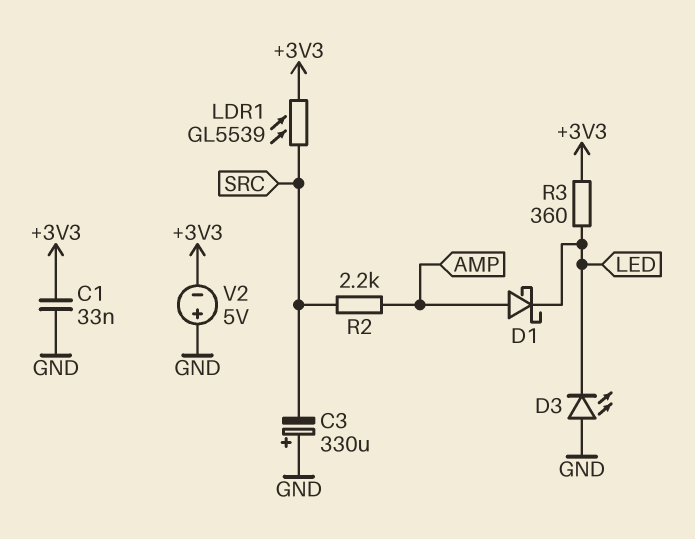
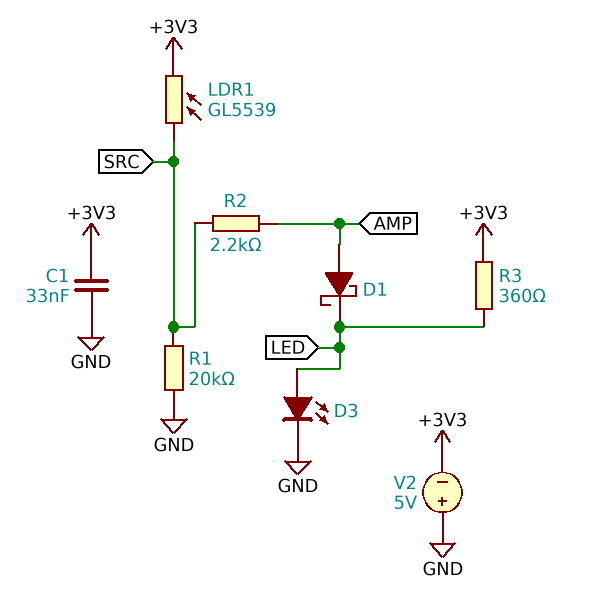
C3: 330uF (plus GND, minus SRC) -> none
D3: LED (A GND, K LED) -> LED (A LED, K GND)
R1: none -> 20k (GND, SRC)

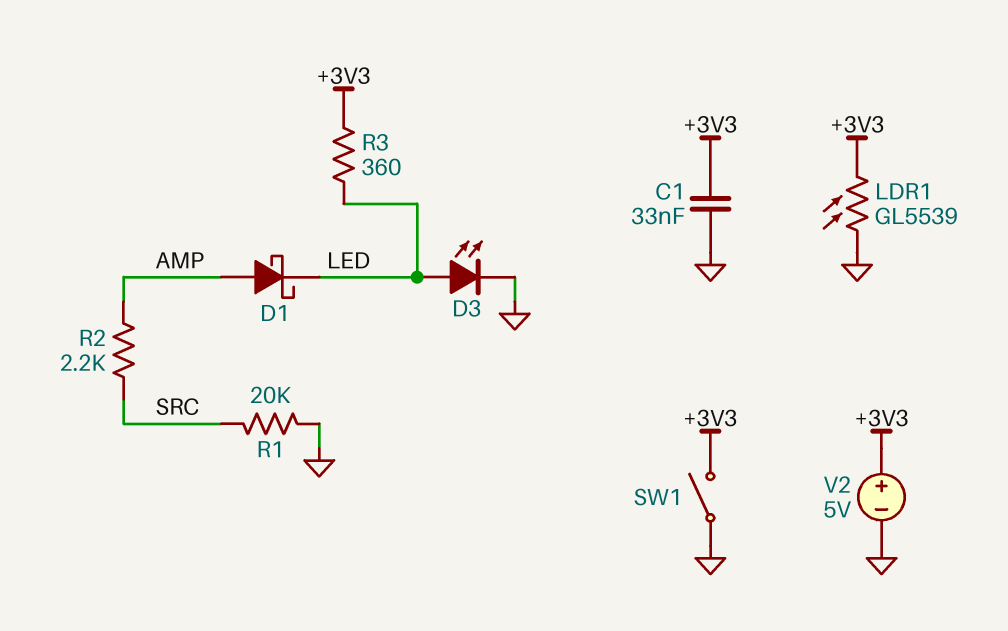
LDR1: GL5539 (+3V3, SRC) -> GL5539 (+3V3, GND)
SW1: none -> switch (+3V3, GND)
V2: 5V (plus GND, minus +3V3) -> 5V (plus +3V3, minus GND)

